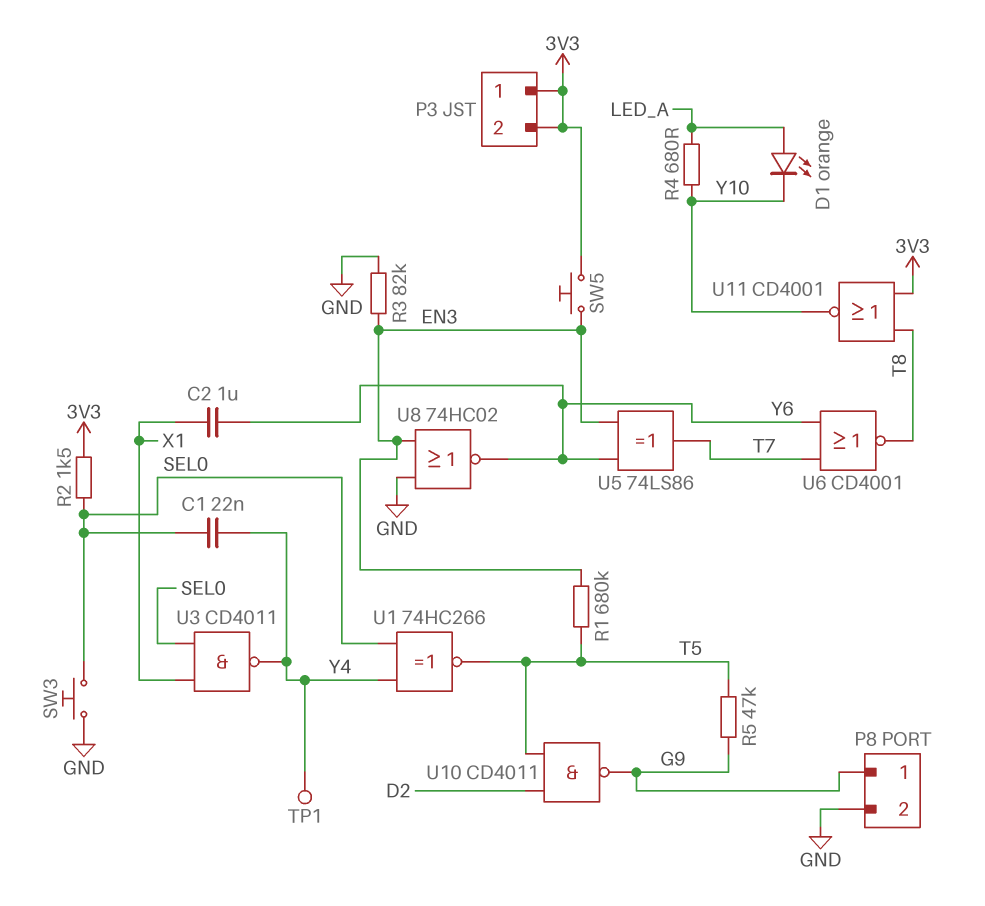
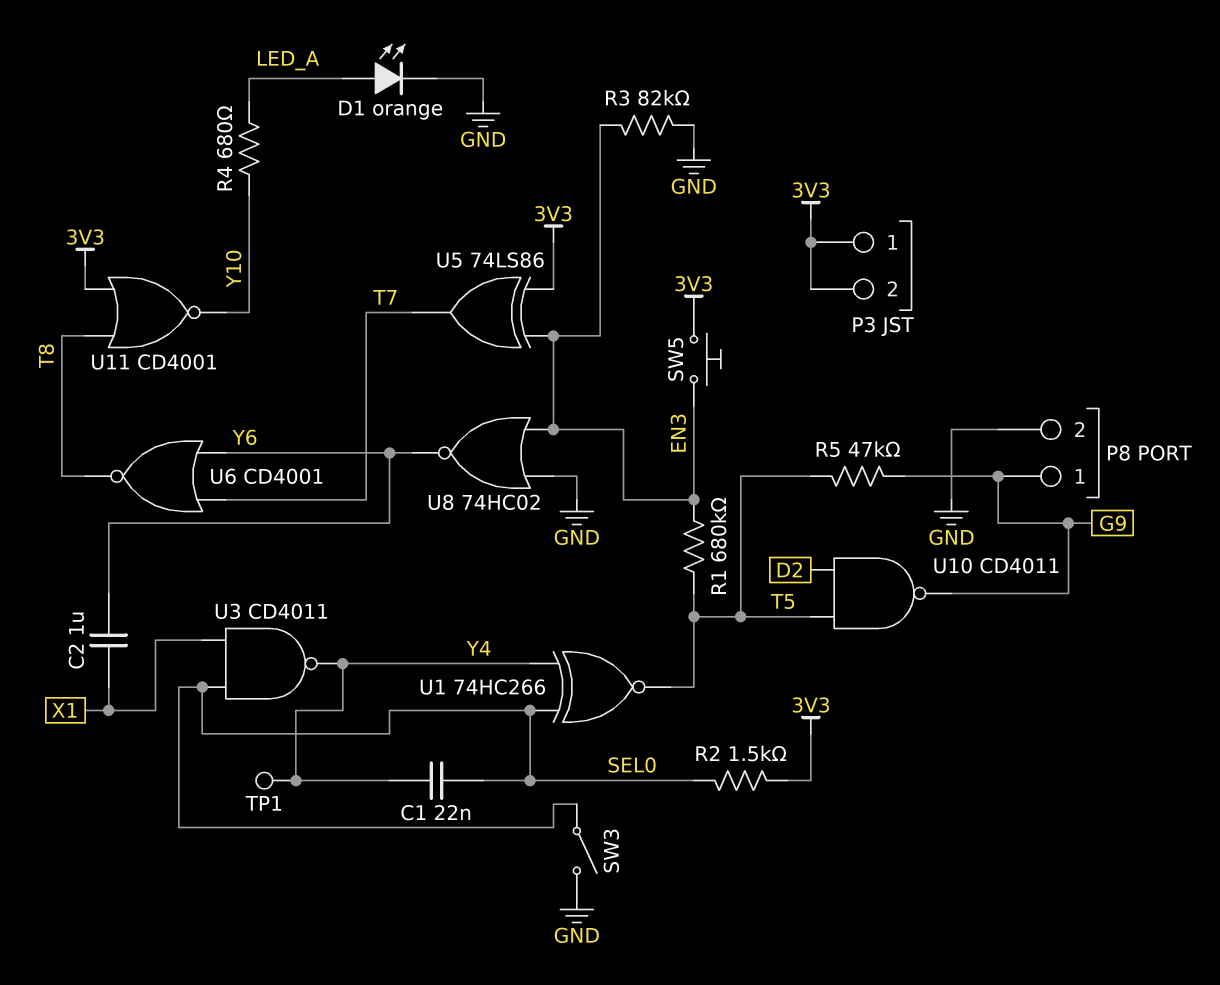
D1: LED orange (A LED_A, K Y10) -> LED orange (A LED_A, K GND)
SW3: button (GND, SEL0) -> switch (GND, SEL0)
U5: XOR 74LS86 (in EN3, in Y6, out T7) -> XOR 74LS86 (in 3V3, in EN3, out T7)

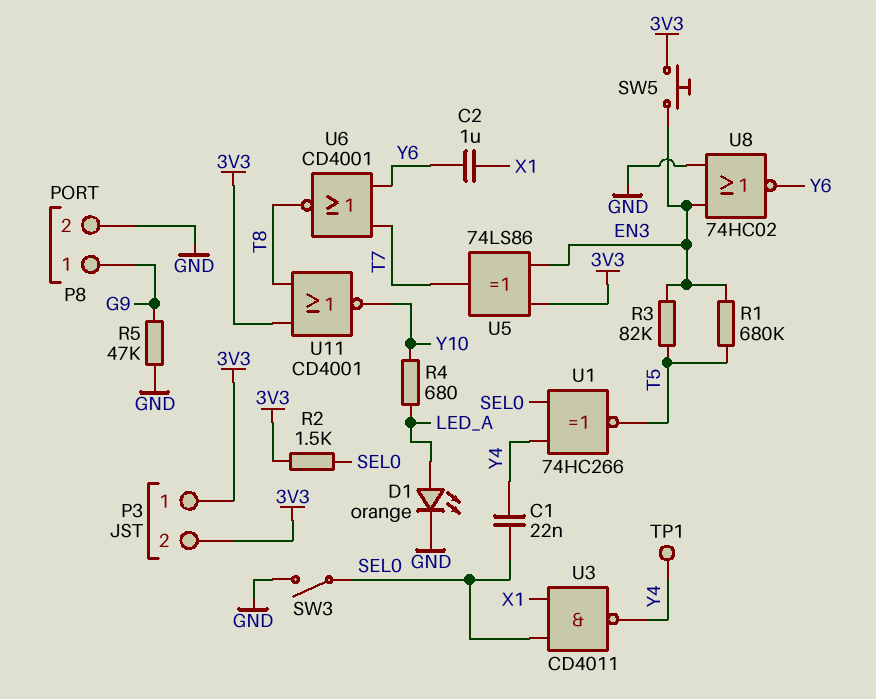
R3: 82k (EN3, GND) -> 82k (EN3, T5)
R5: 47k (G9, T5) -> 47k (G9, GND)
U10: NAND CD4011 (in D2, in T5, out G9) -> none

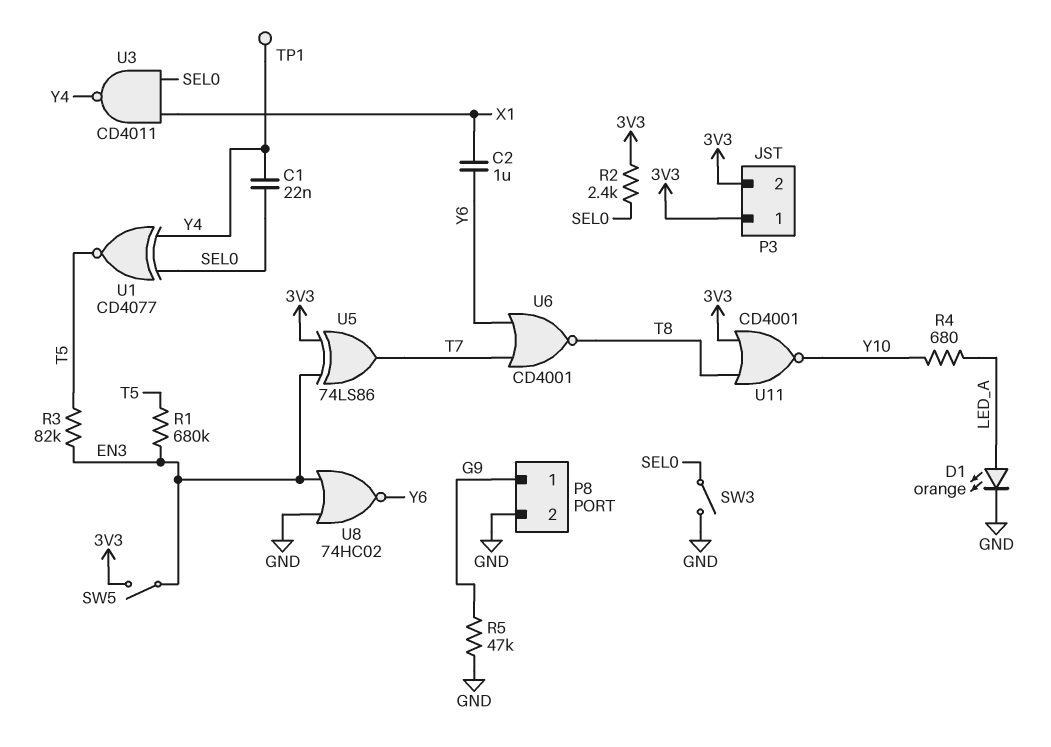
R2: 1.5k (3V3, SEL0) -> 2.4k (3V3, SEL0)
SW5: button (3V3, EN3) -> switch (3V3, EN3)
U1: XNOR 74HC266 (in SEL0, in Y4, out T5) -> XNOR CD4077 (in SEL0, in Y4, out T5)

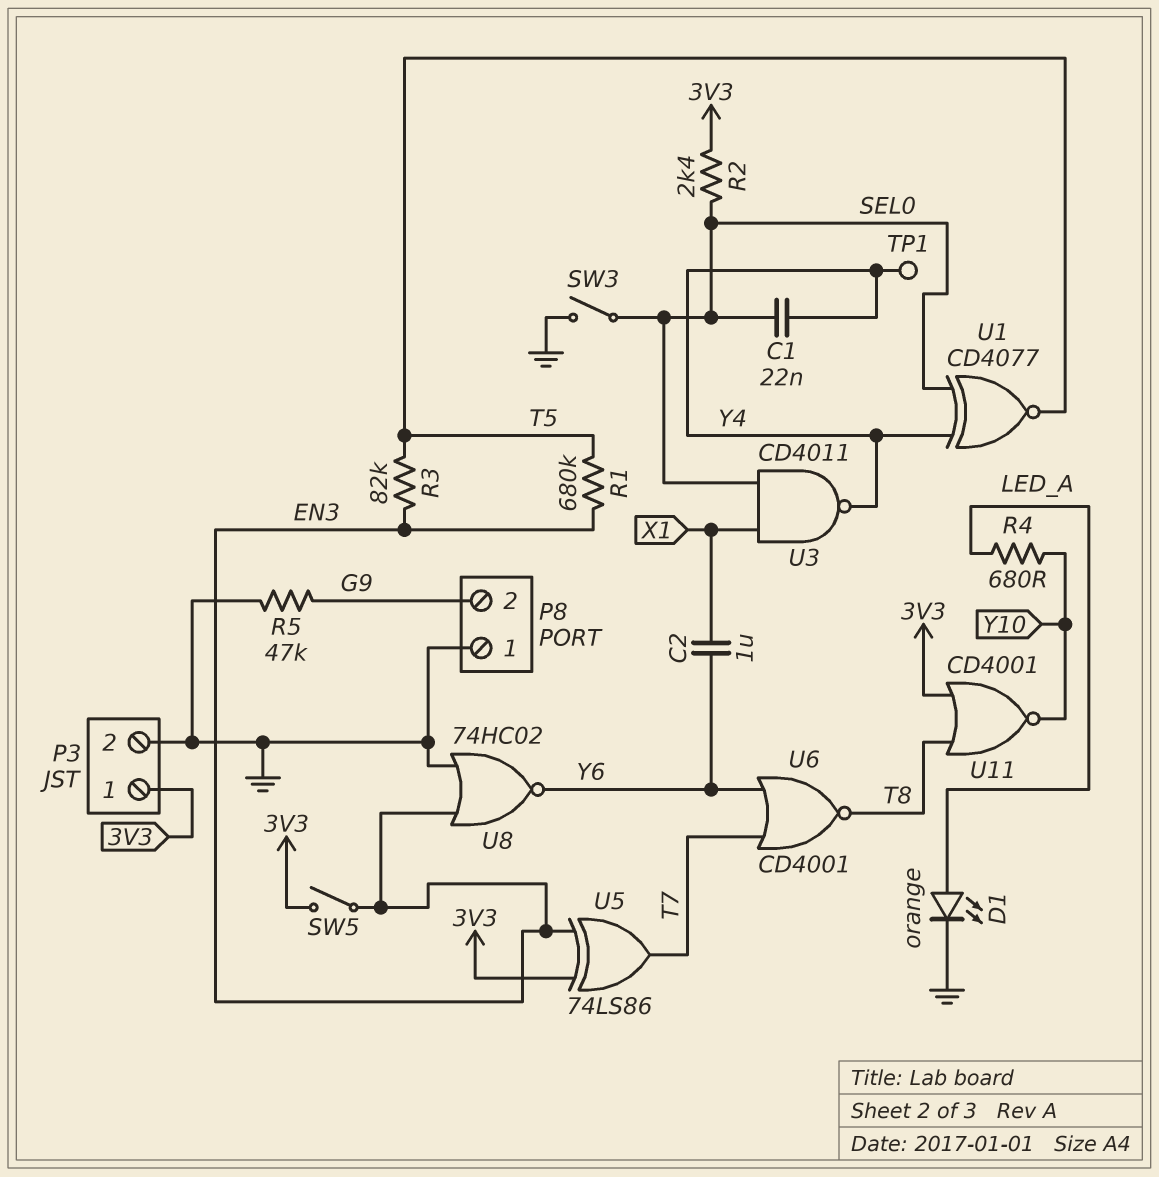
P3 pin 2: 3V3 -> GND
P8 pin 1: G9 -> GND
P8 pin 2: GND -> G9

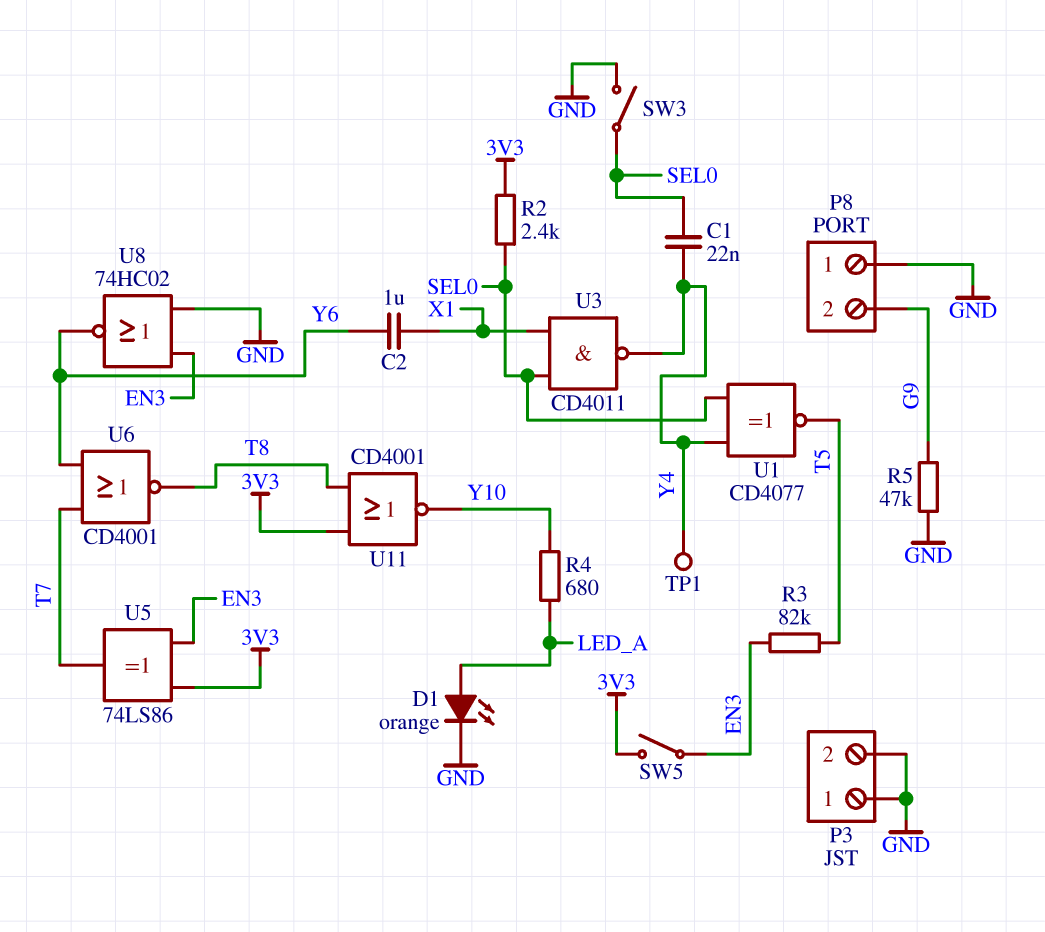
P3 pin 1: 3V3 -> GND
R1: 680k (EN3, T5) -> none

